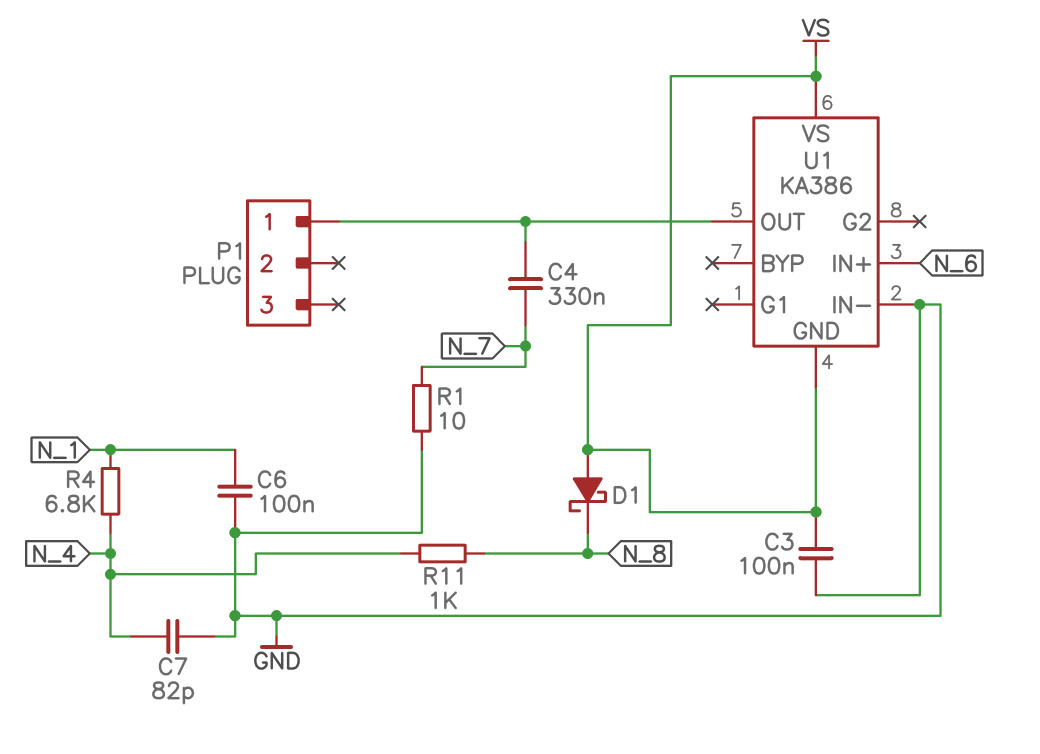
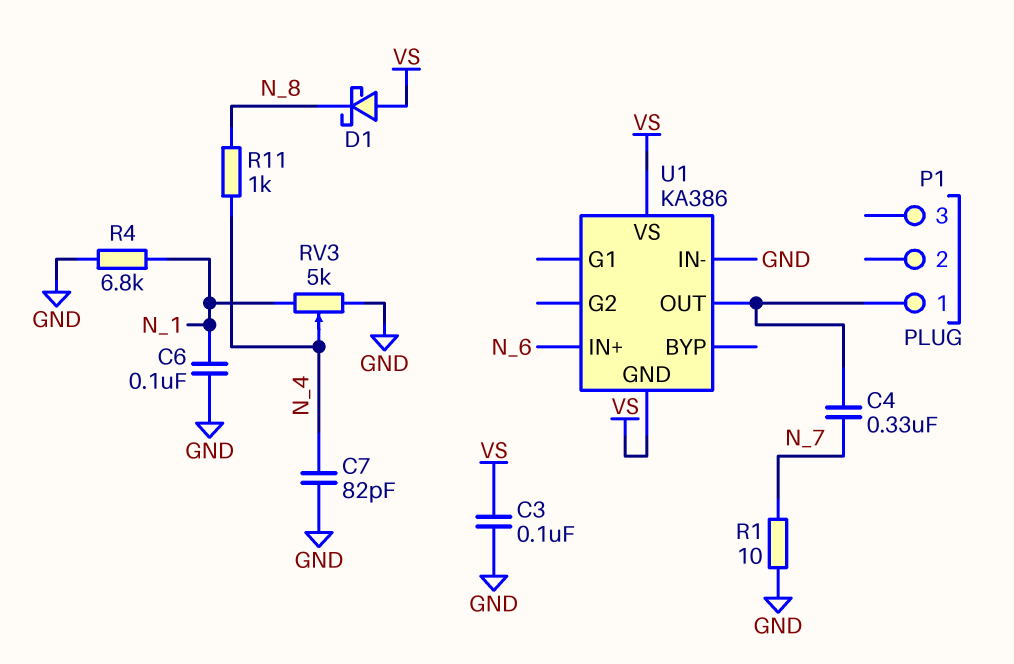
R4: 6.8k (N_1, N_4) -> 6.8k (GND, N_1)
RV3: none -> 5k (GND, N_1, wiper N_4)

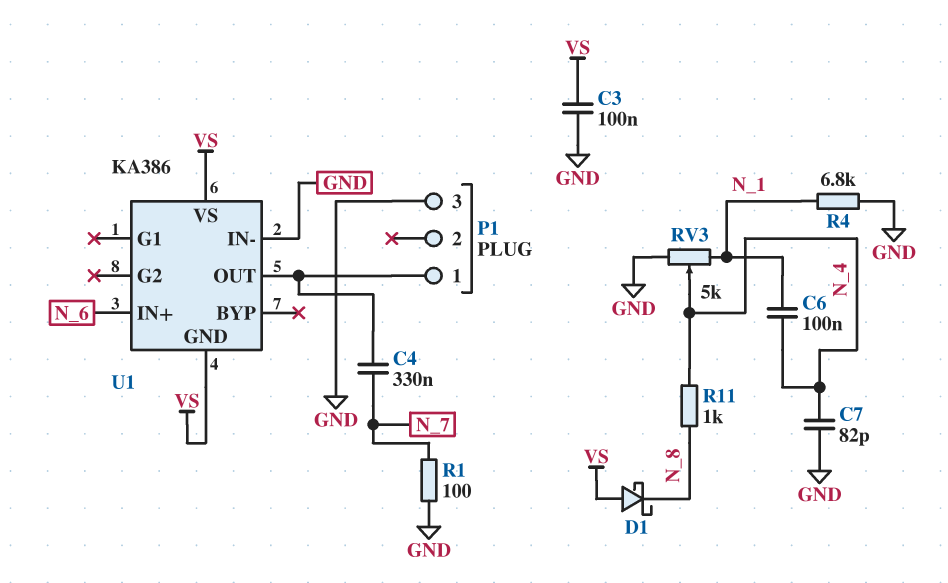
C6: 100nF (GND, N_1) -> 100nF (N_1, N_4)
P1 pin 3: none -> GND
R1: 10 (GND, N_7) -> 100 (GND, N_7)

